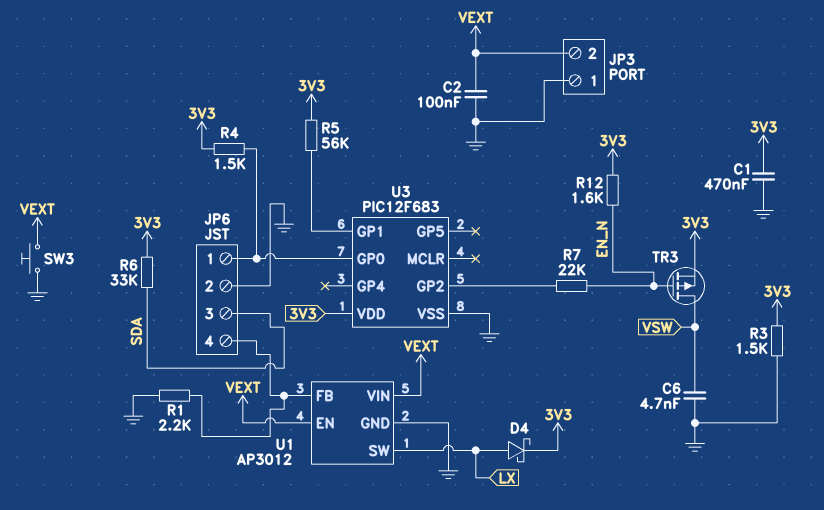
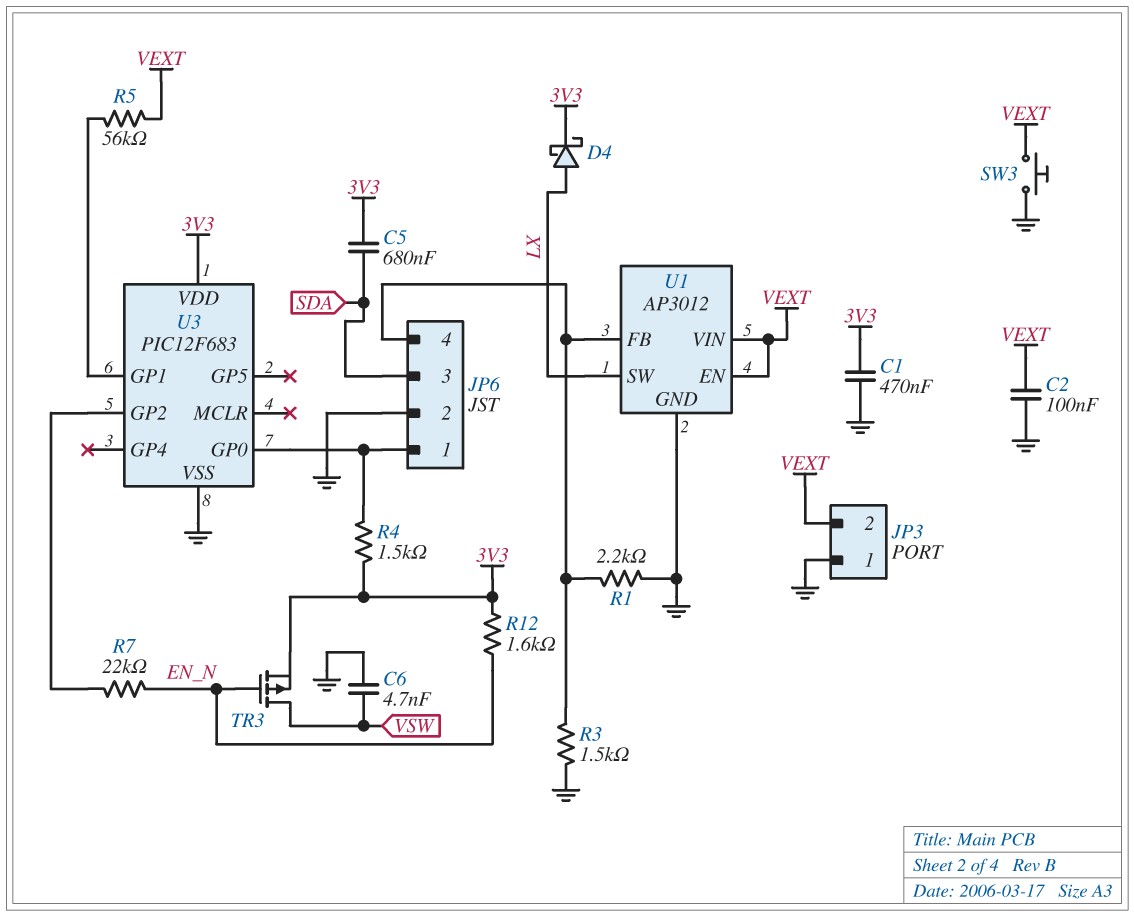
C5: none -> 680nF (3V3, SDA)
R3: 1.5k (3V3, GND) -> 1.5k (GND, JP6/4)
R5: 56k (3V3, U3/GP1) -> 56k (U3/GP1, VEXT)
R6: 33k (3V3, SDA) -> none

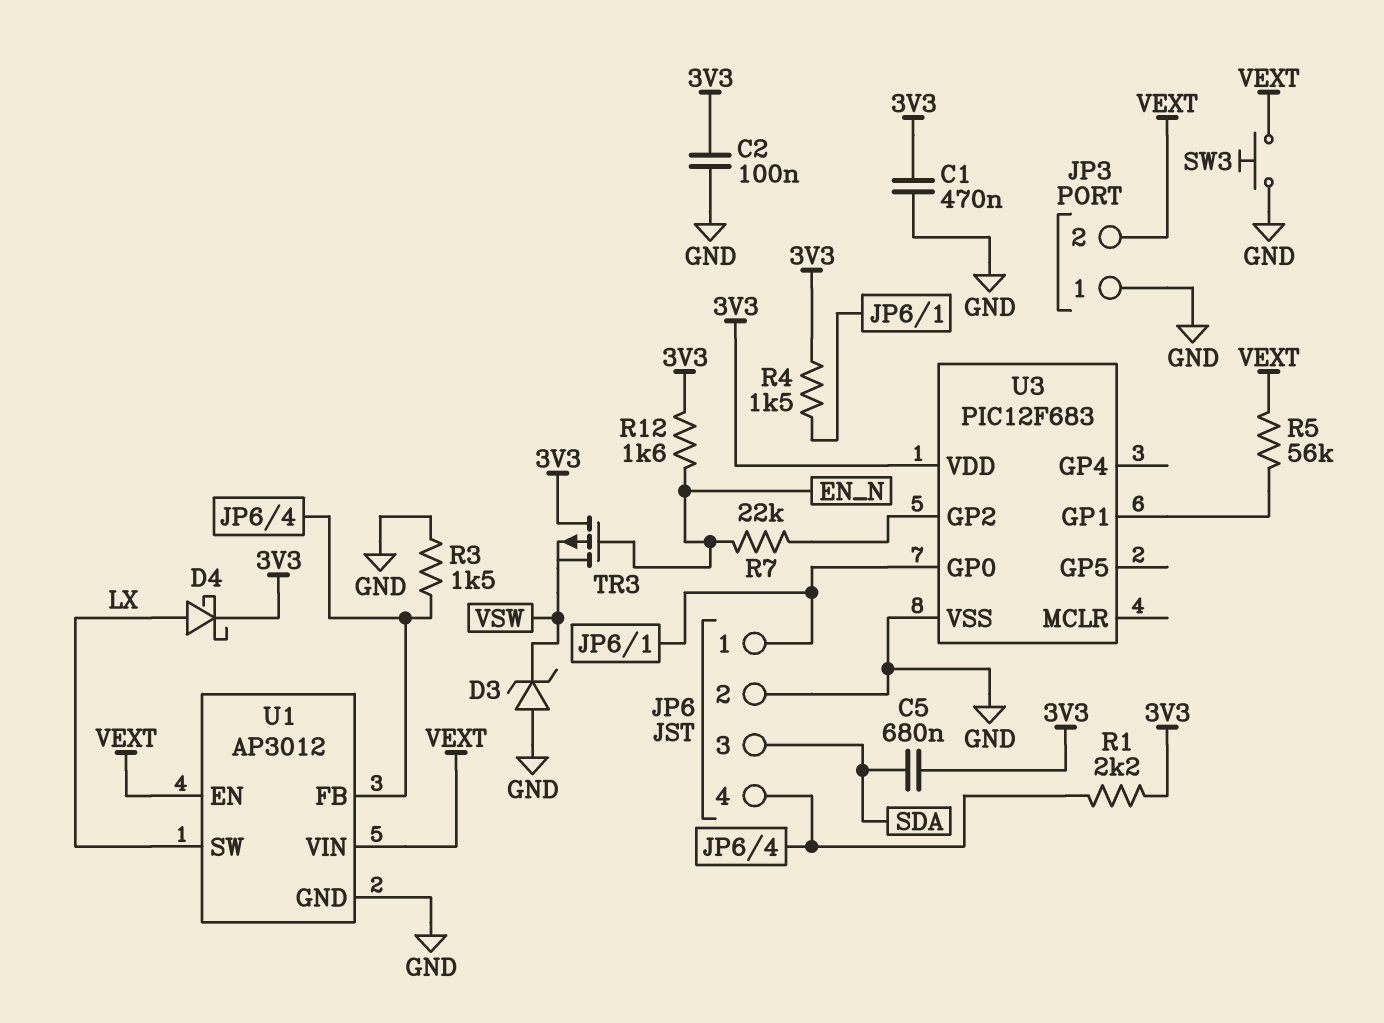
C2: 100nF (GND, VEXT) -> 100nF (3V3, GND)
C6: 4.7nF (GND, VSW) -> none
D3: none -> zener (A GND, K VSW)
R1: 2.2k (GND, JP6/4) -> 2.2k (3V3, JP6/4)
TR3: PMOS (G EN_N, D VSW, S 3V3) -> PMOS (G EN_N, D 3V3, S VSW)

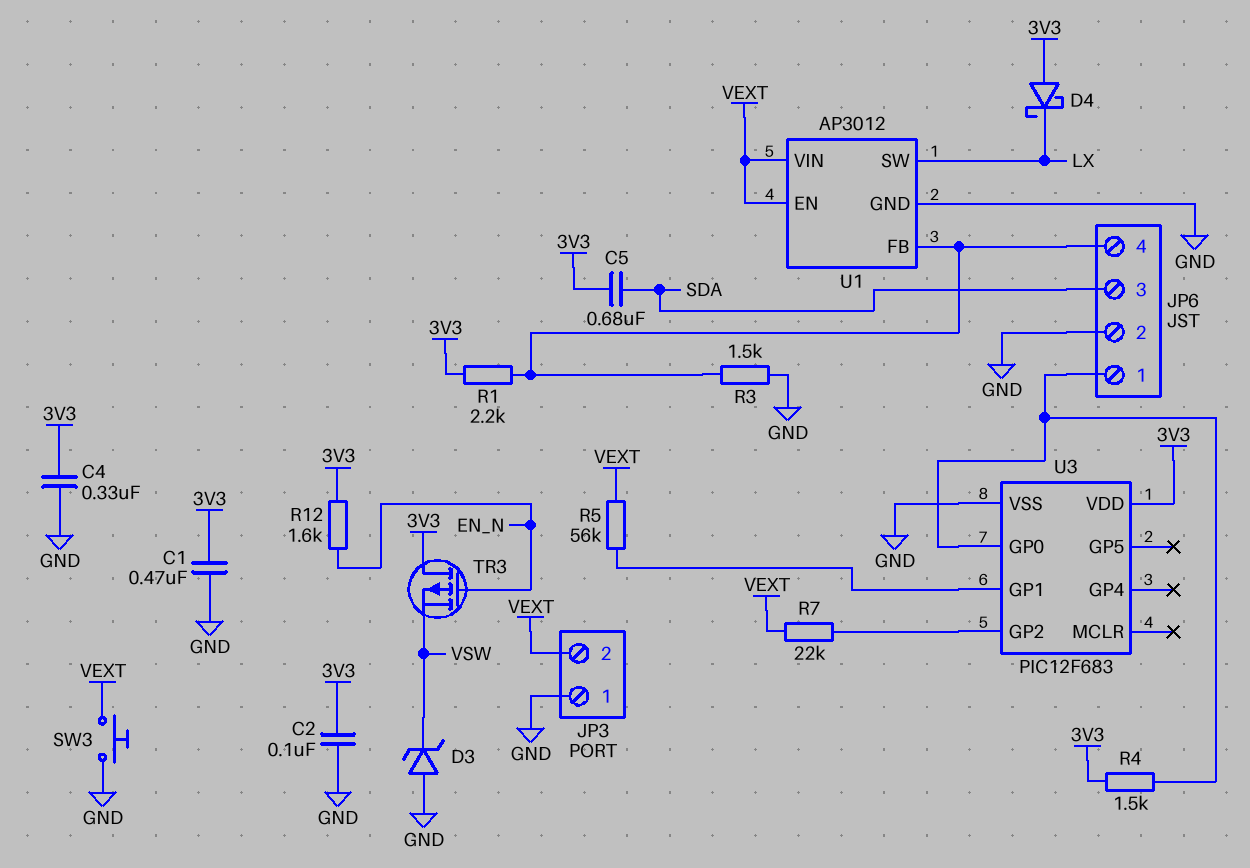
C4: none -> 330nF (3V3, GND)
D4: schottky (A LX, K 3V3) -> schottky (A 3V3, K LX)
R7: 22k (EN_N, U3/GP2) -> 22k (U3/GP2, VEXT)

